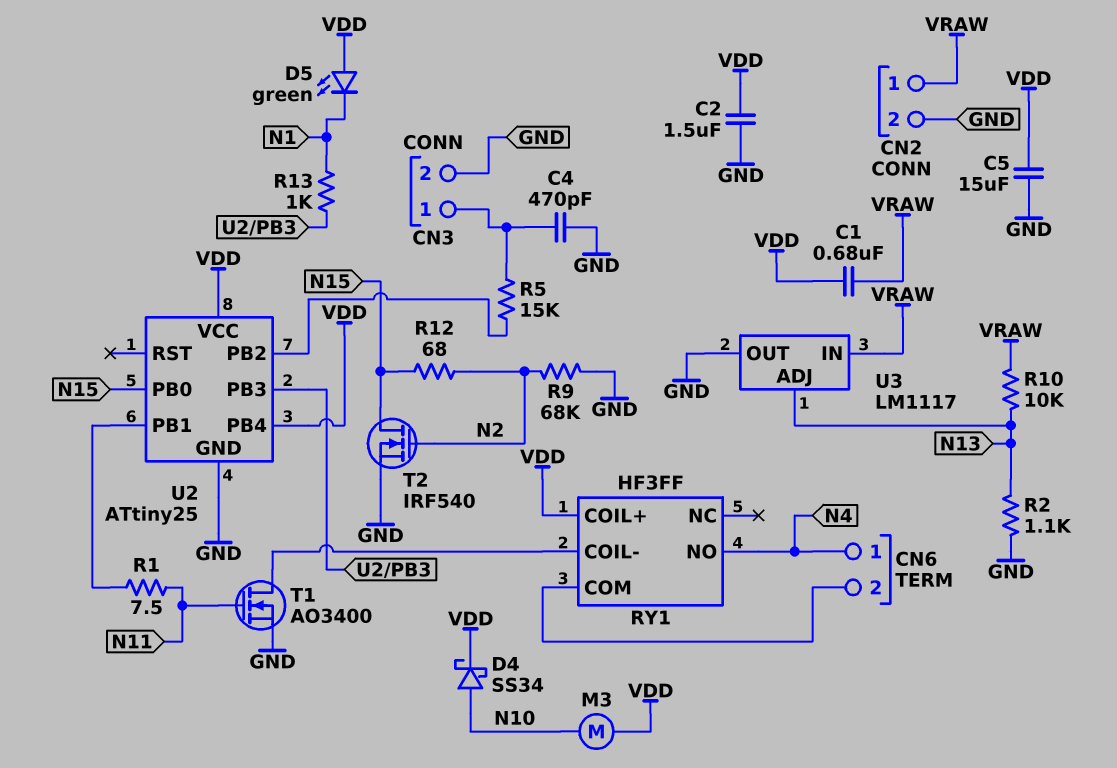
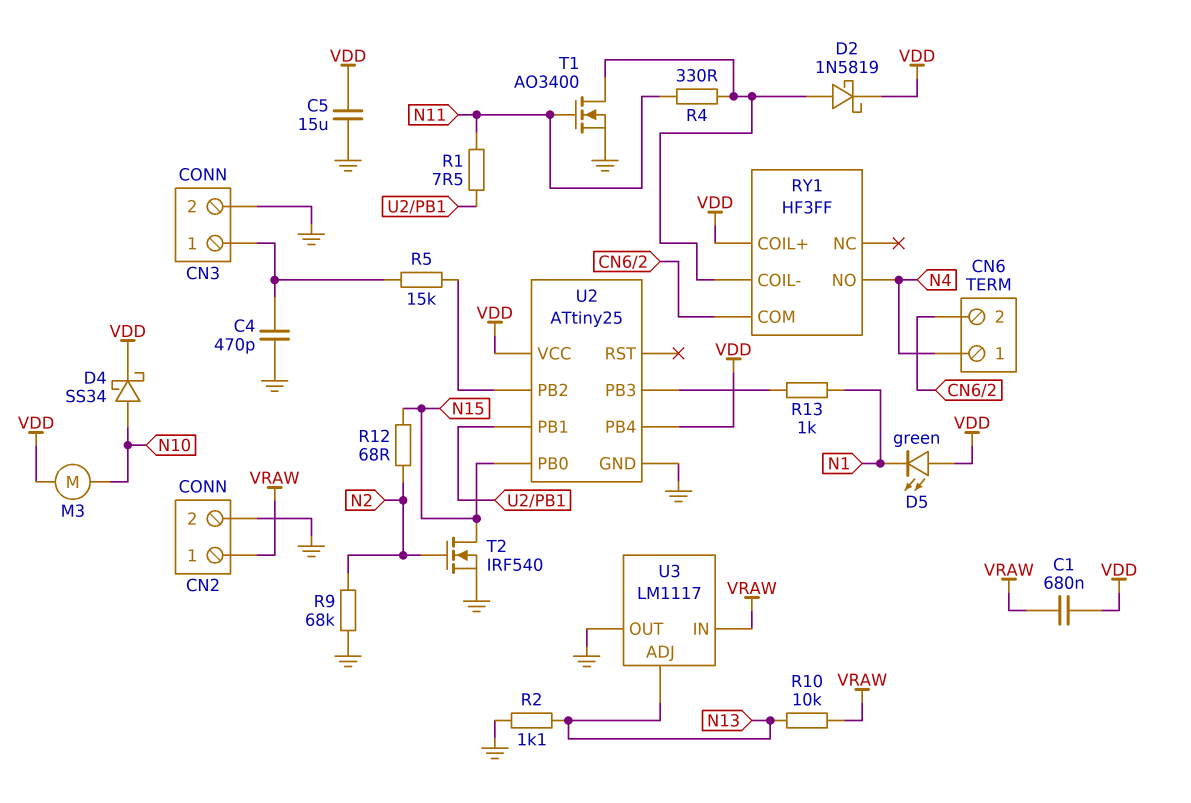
C2: 1.5uF (GND, VDD) -> none
D2: none -> schottky 1N5819 (A RY1/COIL-, K VDD)
R4: none -> 330 (N11, RY1/COIL-)

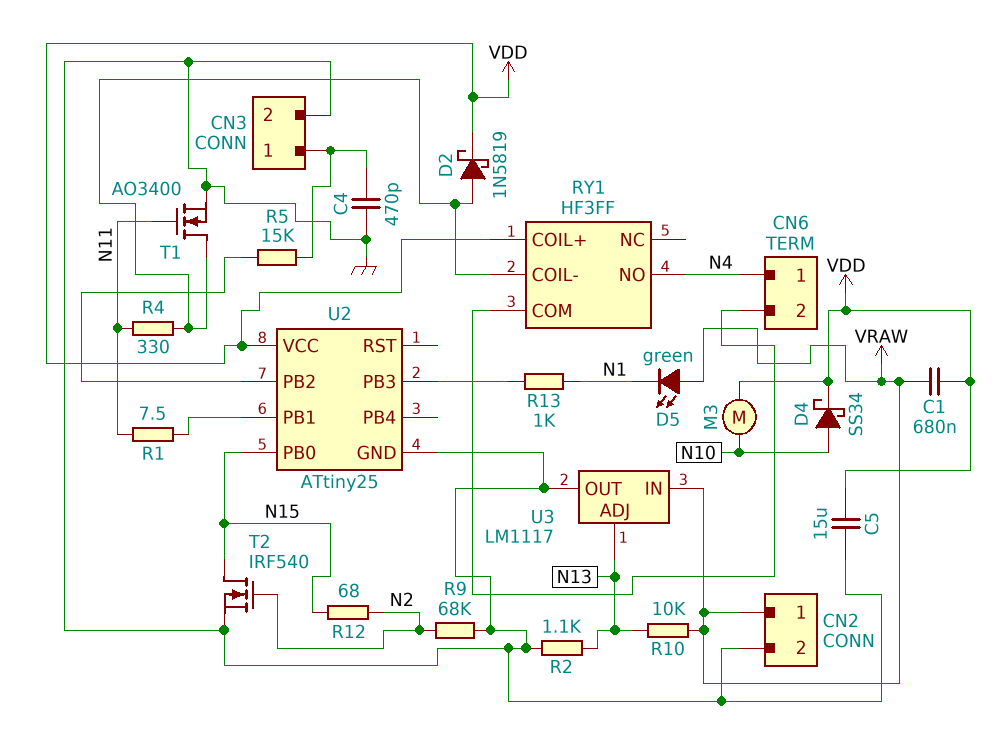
D5: LED green (A VDD, K N1) -> LED green (A VRAW, K N1)
U2 pin PB4: VDD -> none

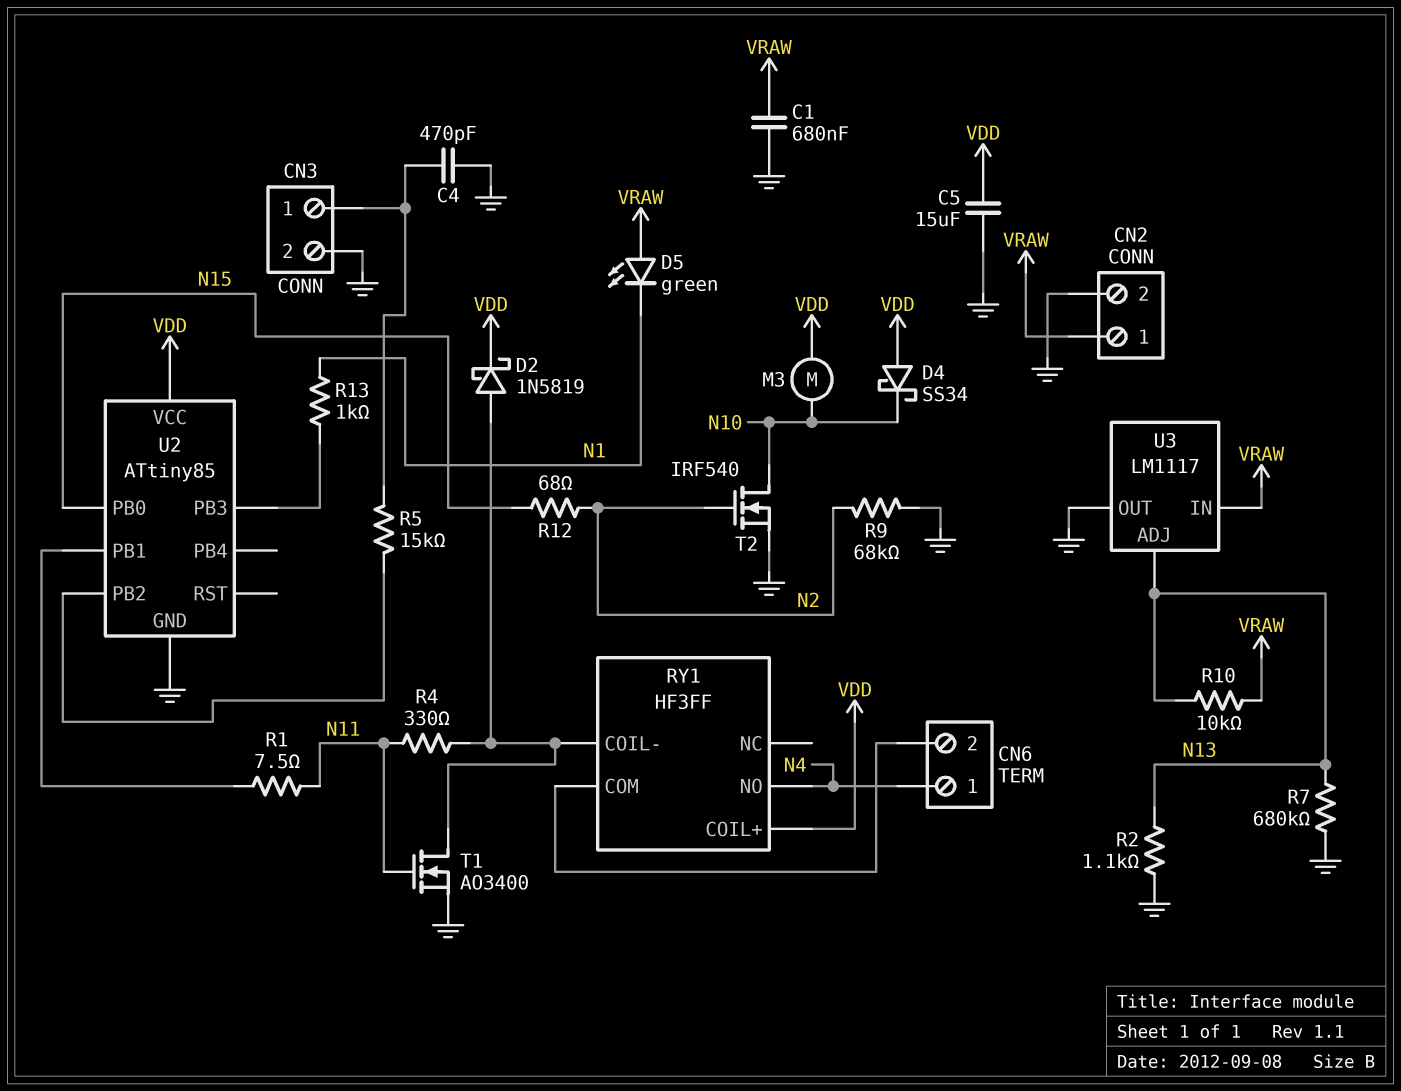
C1: 680nF (VDD, VRAW) -> 680nF (GND, VRAW)
D4: schottky SS34 (A N10, K VDD) -> schottky SS34 (A VDD, K N10)
R7: none -> 680k (GND, N13)
T2: NMOS IRF540 (G N2, D N15, S GND) -> NMOS IRF540 (G N2, D N10, S GND)
U2: ATtiny25 -> ATtiny85

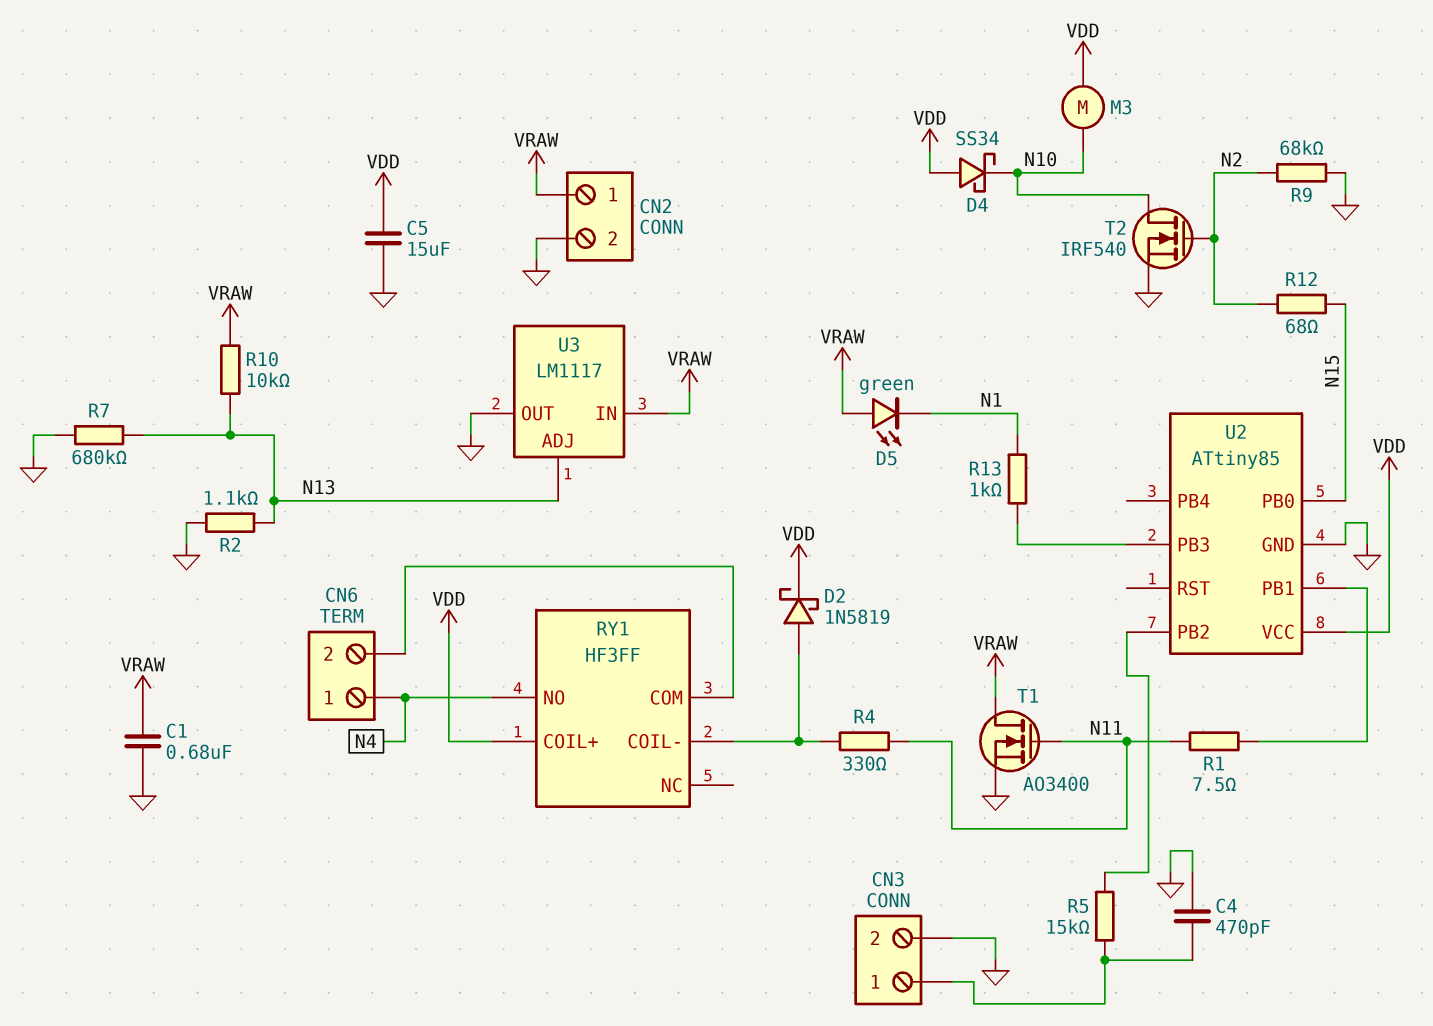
T1: NMOS AO3400 (G N11, D RY1/COIL-, S GND) -> NMOS AO3400 (G N11, D VRAW, S GND)

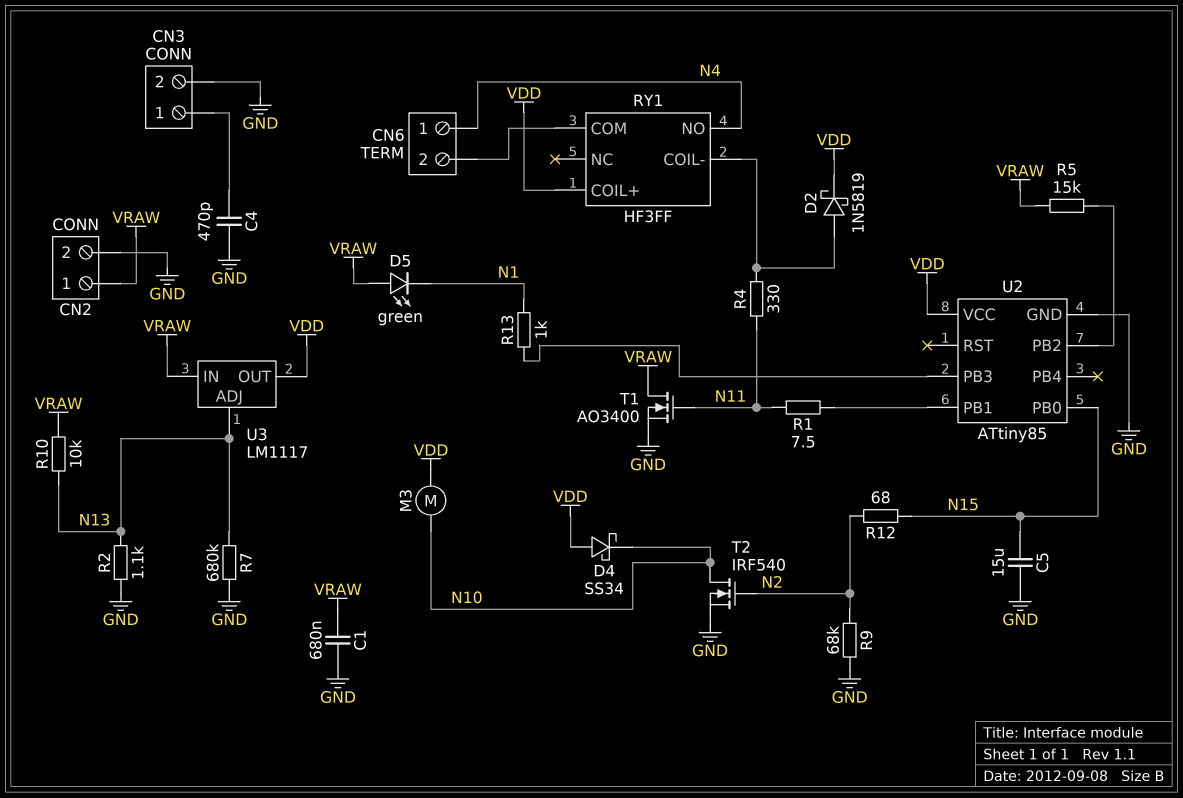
C5: 15uF (GND, VDD) -> 15uF (GND, N15)
R5: 15k (CN3/1, U2/PB2) -> 15k (U2/PB2, VRAW)
U3 pin OUT: GND -> VDD

